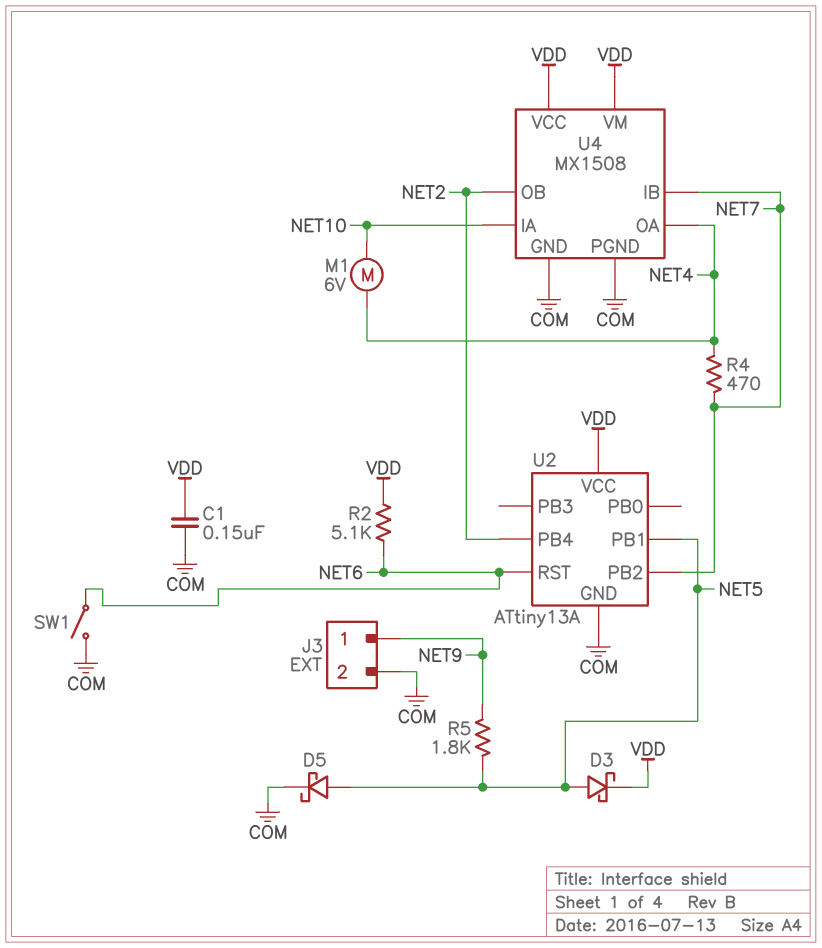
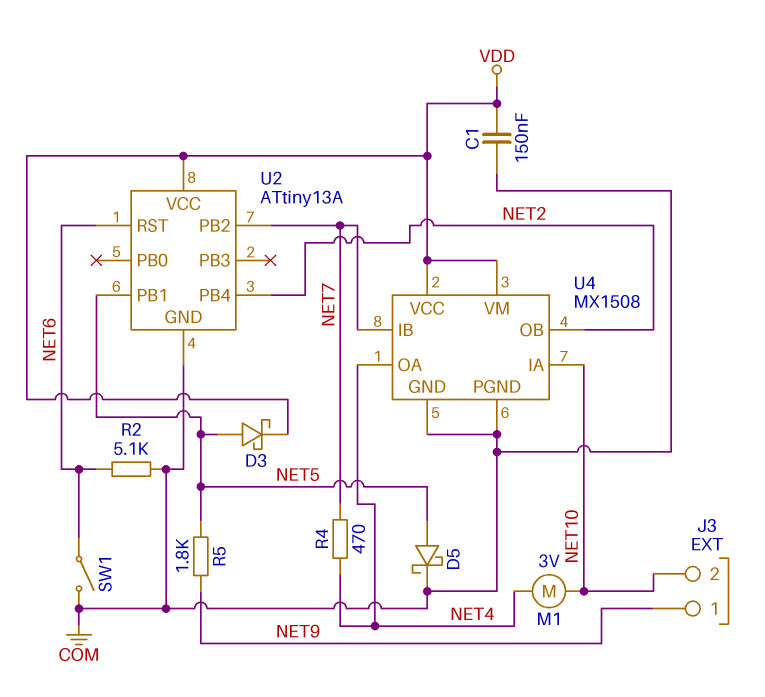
J3 pin 2: COM -> NET10
M1: motor 6V (NET4, NET10) -> motor 3V (NET4, NET10)
R2: 5.1k (NET6, VDD) -> 5.1k (COM, NET6)

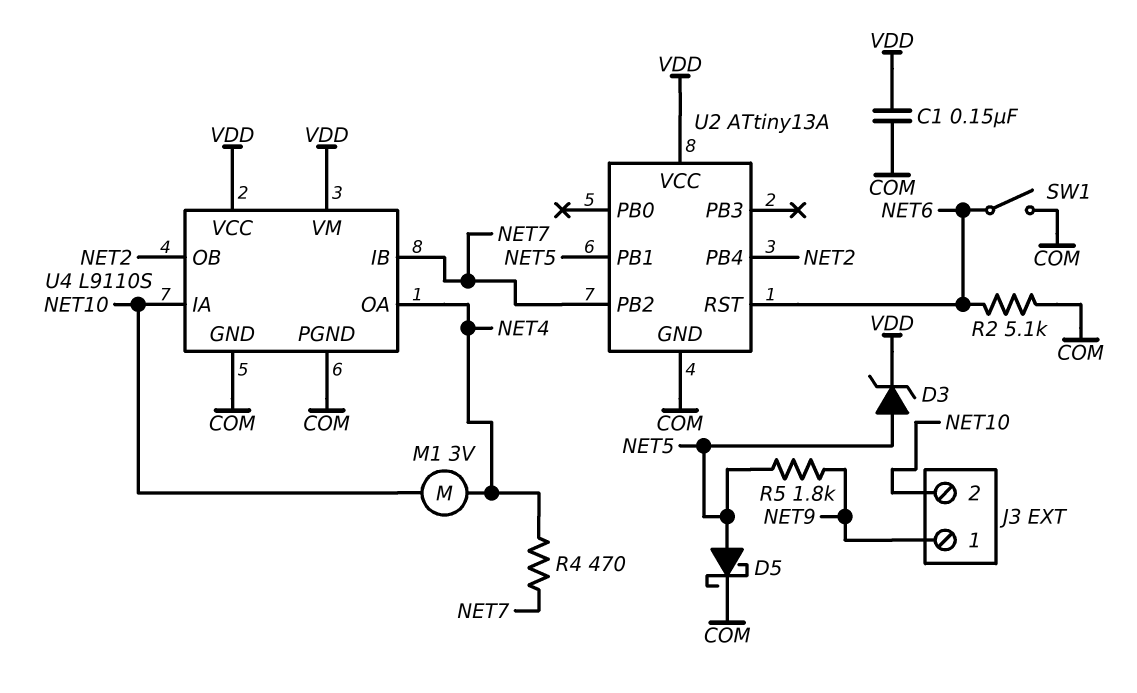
D3: schottky (A NET5, K VDD) -> zener (A NET5, K VDD)
U4: MX1508 -> L9110S

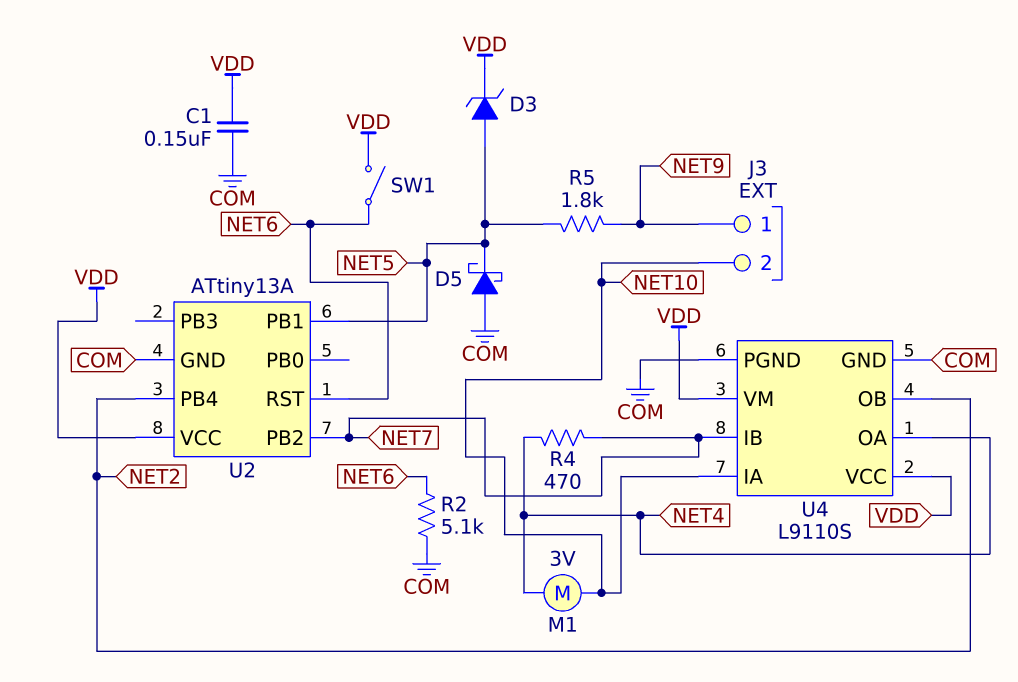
D5: schottky (A NET5, K COM) -> schottky (A COM, K NET5)
SW1: switch (COM, NET6) -> switch (NET6, VDD)

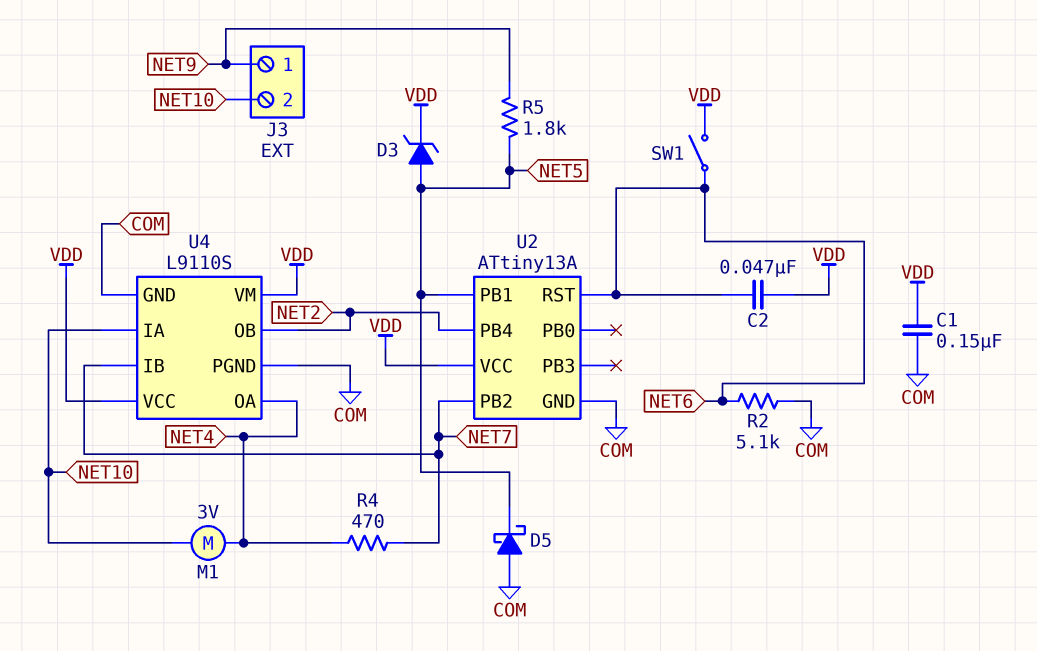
C2: none -> 47nF (NET6, VDD)

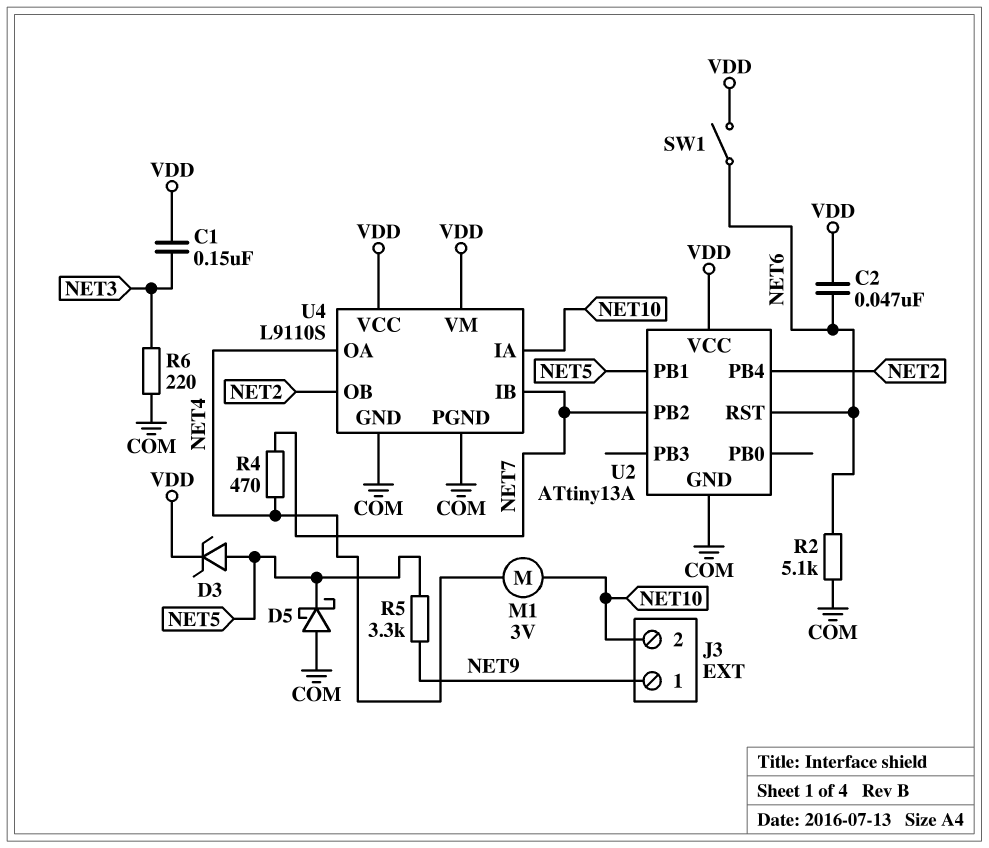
C1: 150nF (COM, VDD) -> 150nF (NET3, VDD)
R5: 1.8k (NET5, NET9) -> 3.3k (NET5, NET9)
R6: none -> 220 (COM, NET3)

